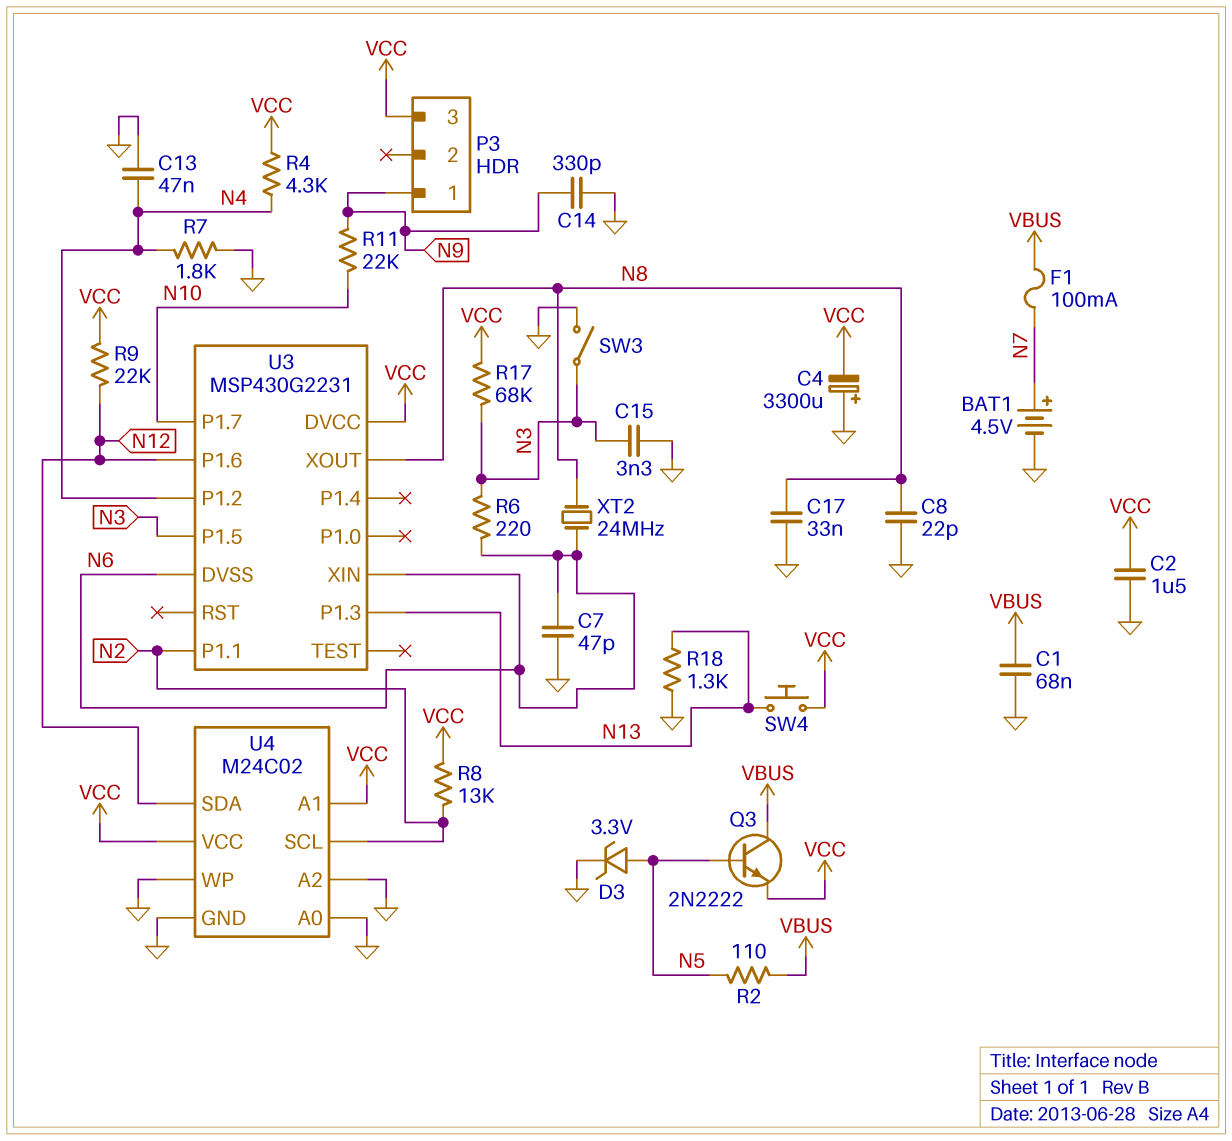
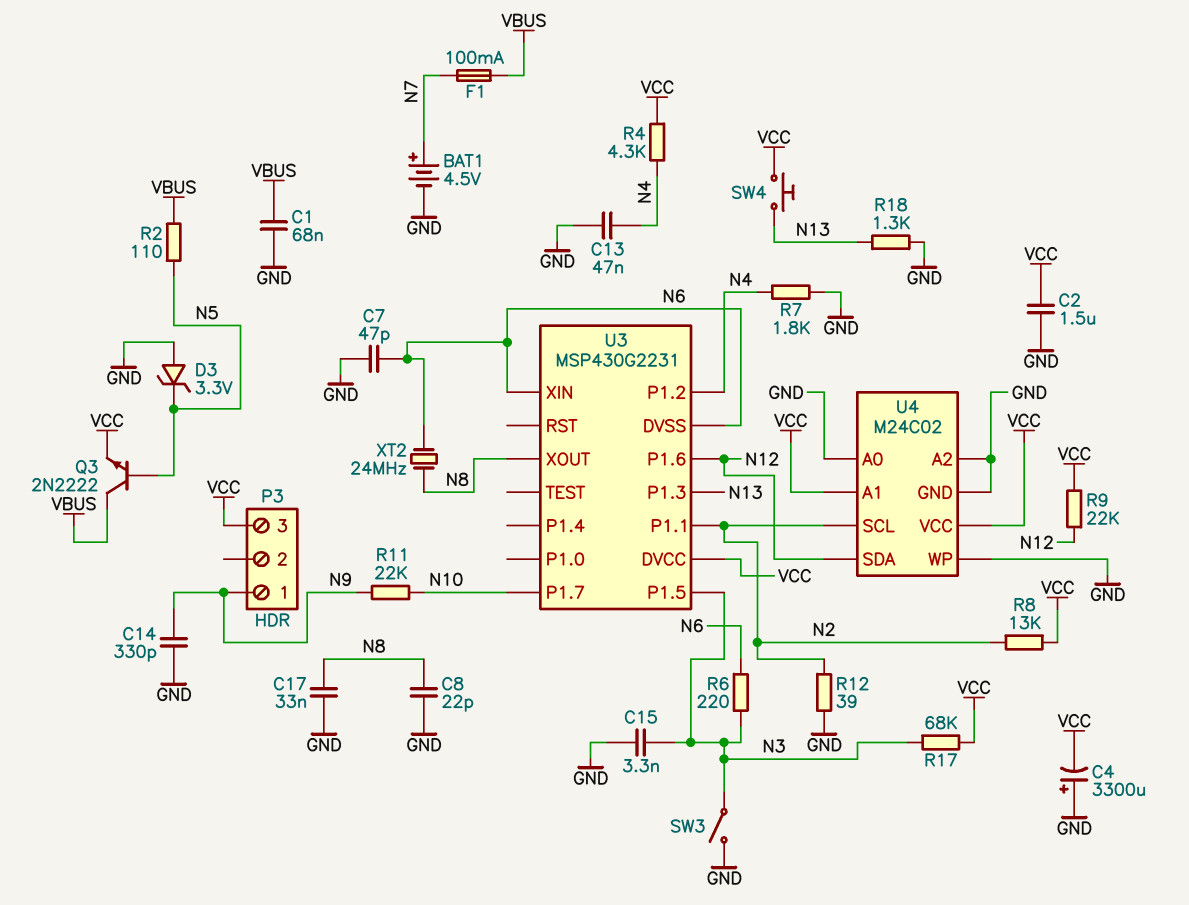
D3: zener 3.3V (A N5, K GND) -> zener 3.3V (A GND, K N5)
R12: none -> 39 (GND, N2)

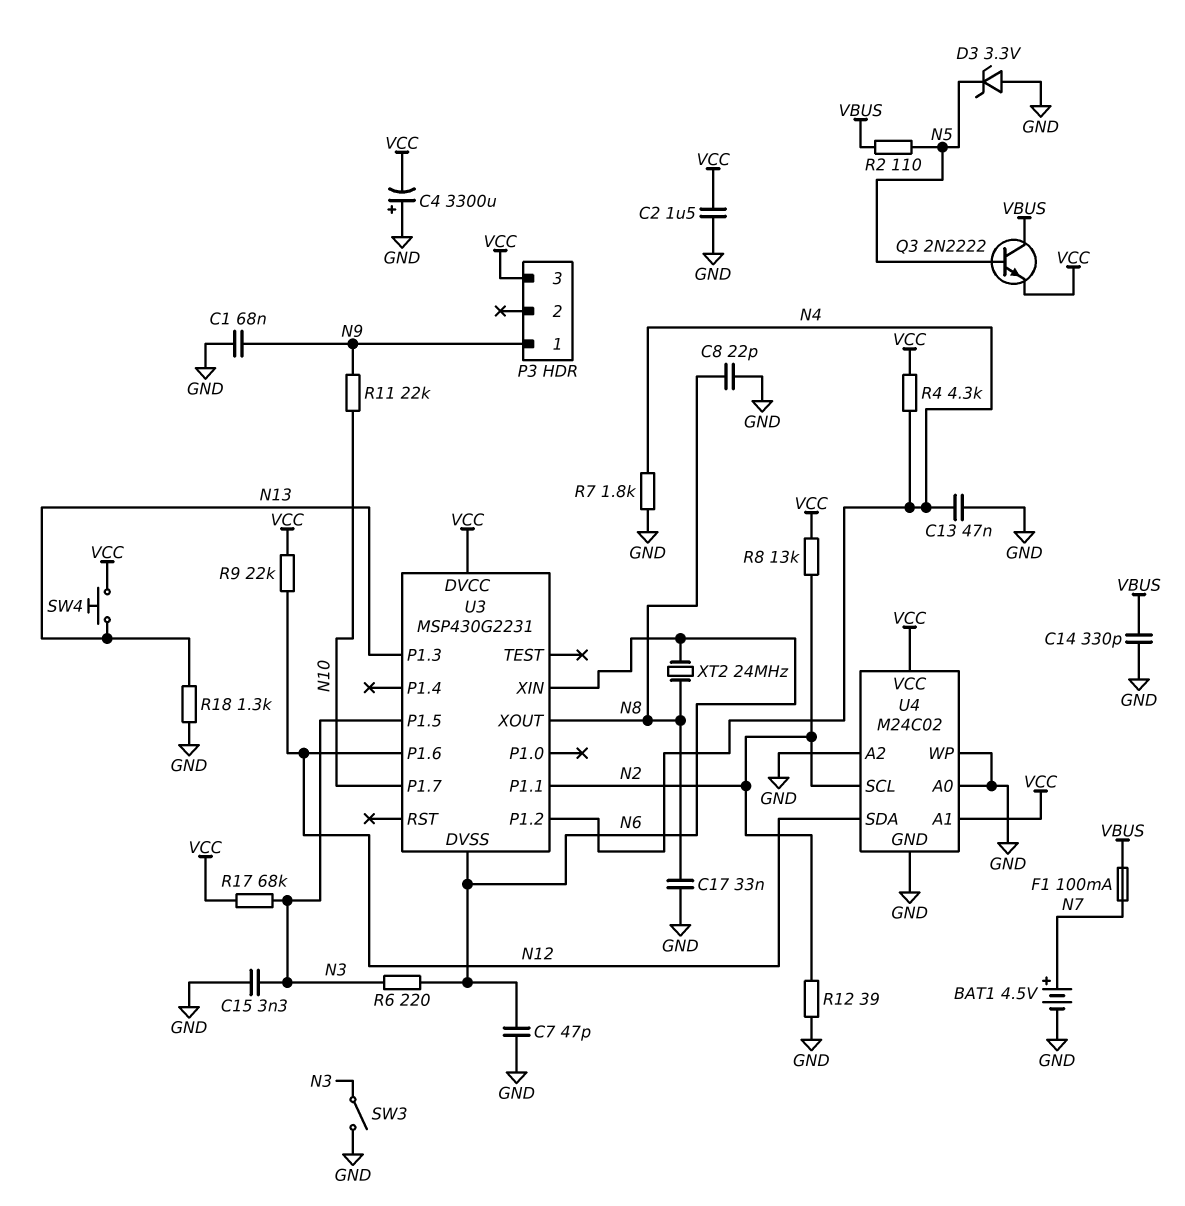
C1: 68nF (GND, VBUS) -> 68nF (GND, N9)
C14: 330pF (GND, N9) -> 330pF (GND, VBUS)

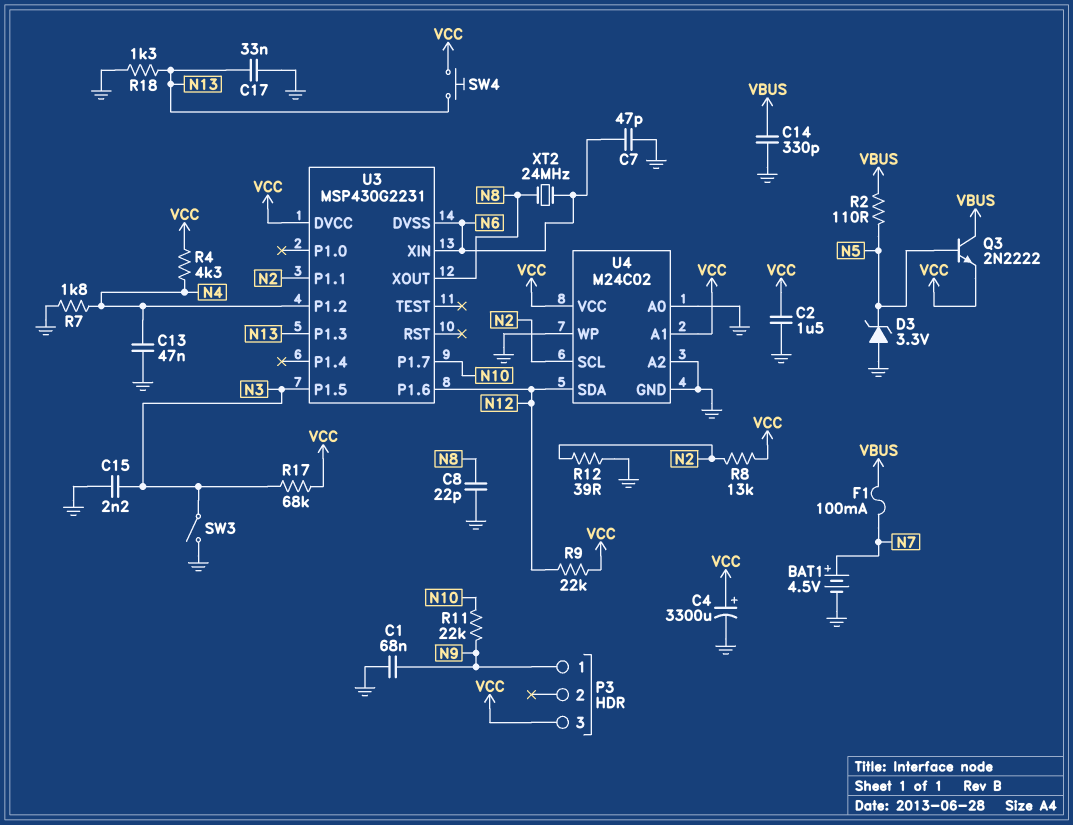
C4: 3300uF (plus GND, minus VCC) -> 3300uF (plus VCC, minus GND)
C15: 3.3nF (GND, N3) -> 2.2nF (GND, N3)
C17: 33nF (GND, N8) -> 33nF (GND, N13)
R6: 220 (N3, N6) -> none

